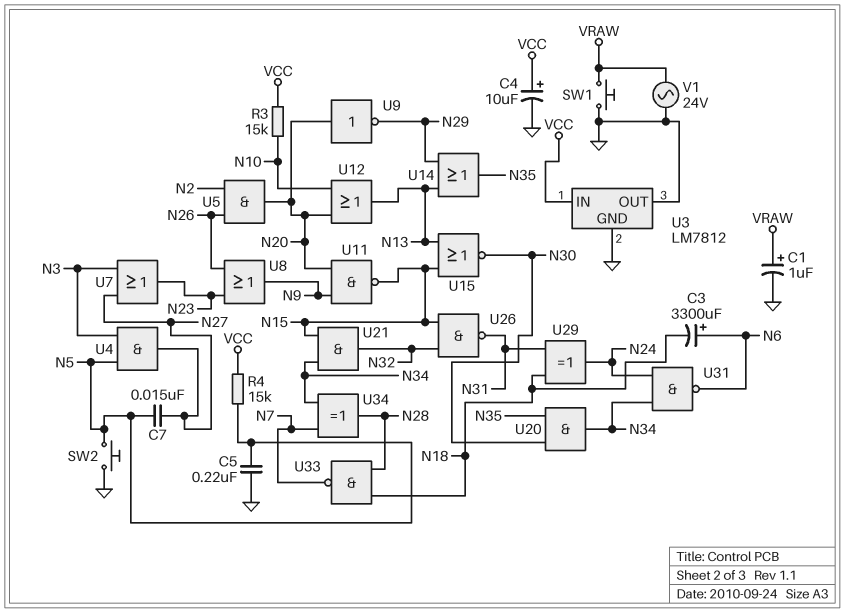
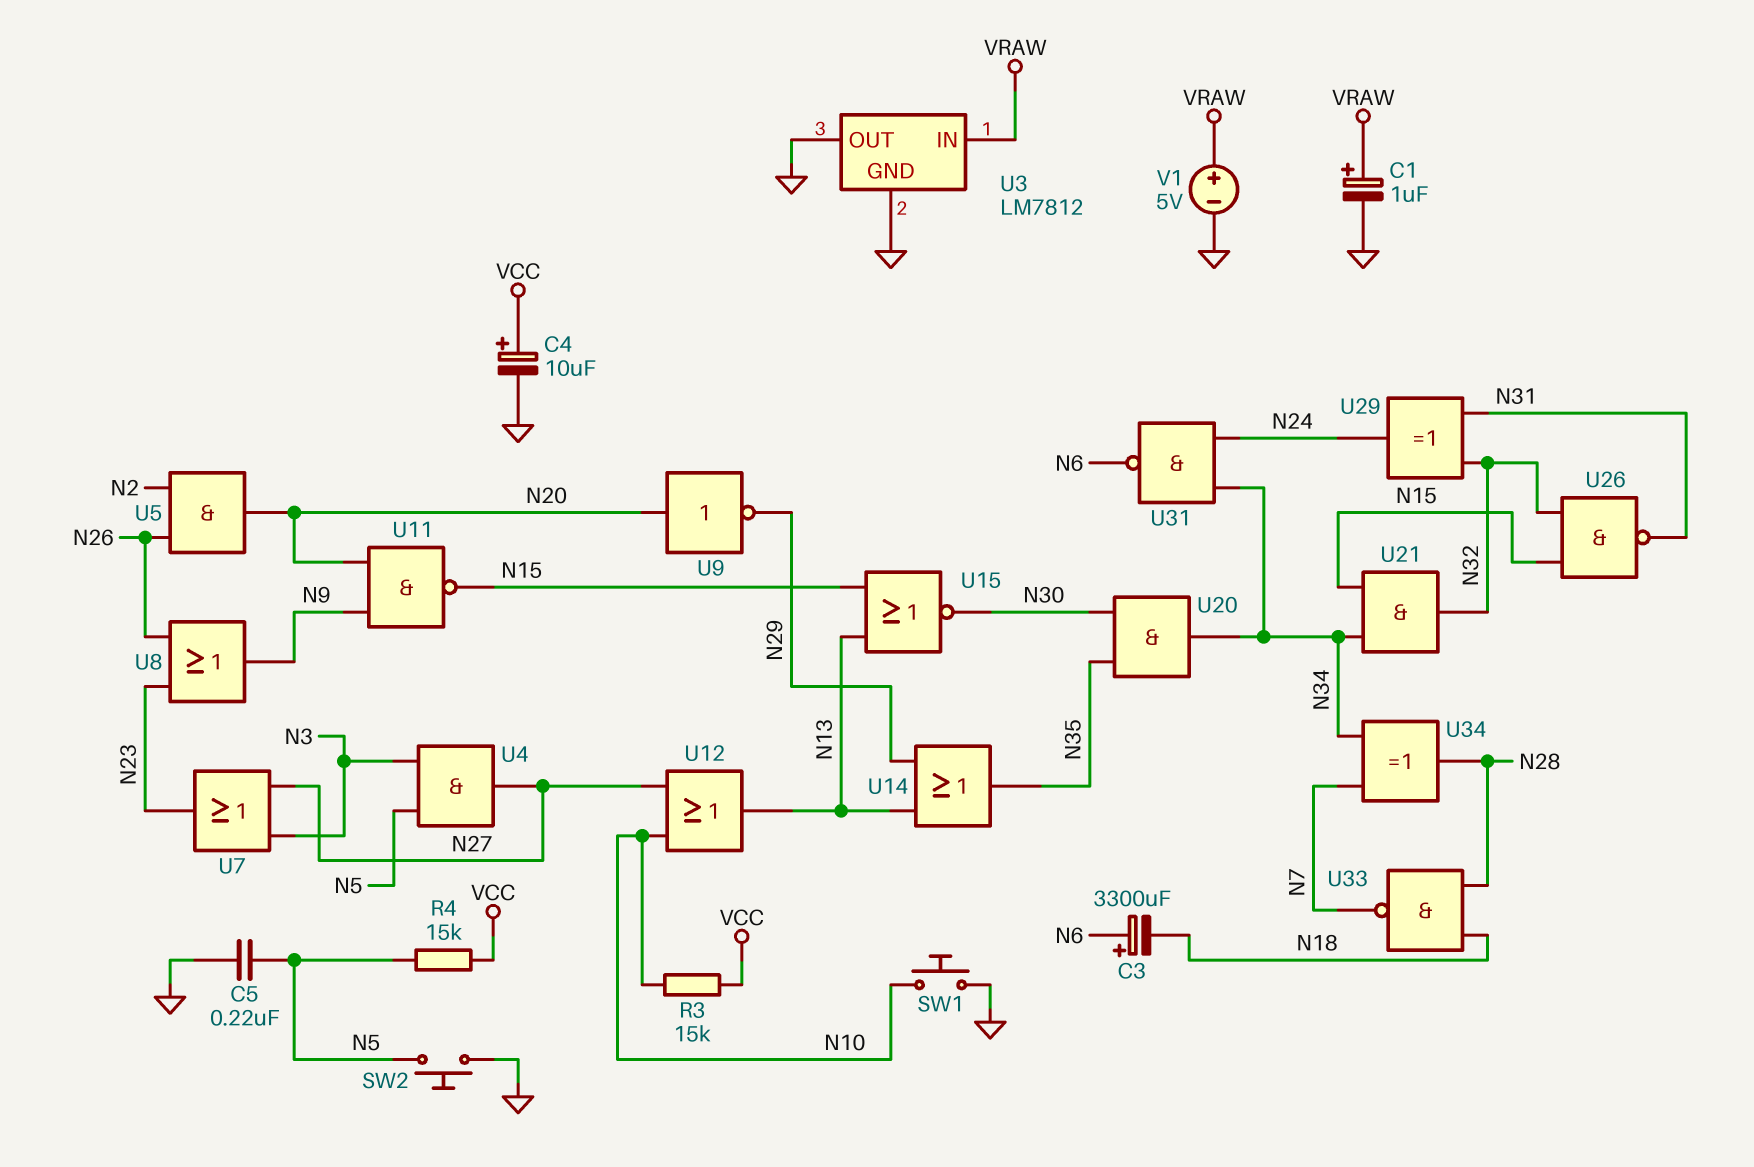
C7: 15nF (N5, N27) -> none
SW1: button (GND, VRAW) -> button (GND, N10)
U3 pin IN: VCC -> VRAW
U12: OR (in N10, in N20, out N13) -> OR (in N10, in N27, out N13)
U29: XOR (in N18, in N31, out N24) -> XOR (in N31, in N32, out N24)
V1: AC 24V (GND, VRAW) -> 5V (plus VRAW, minus GND)

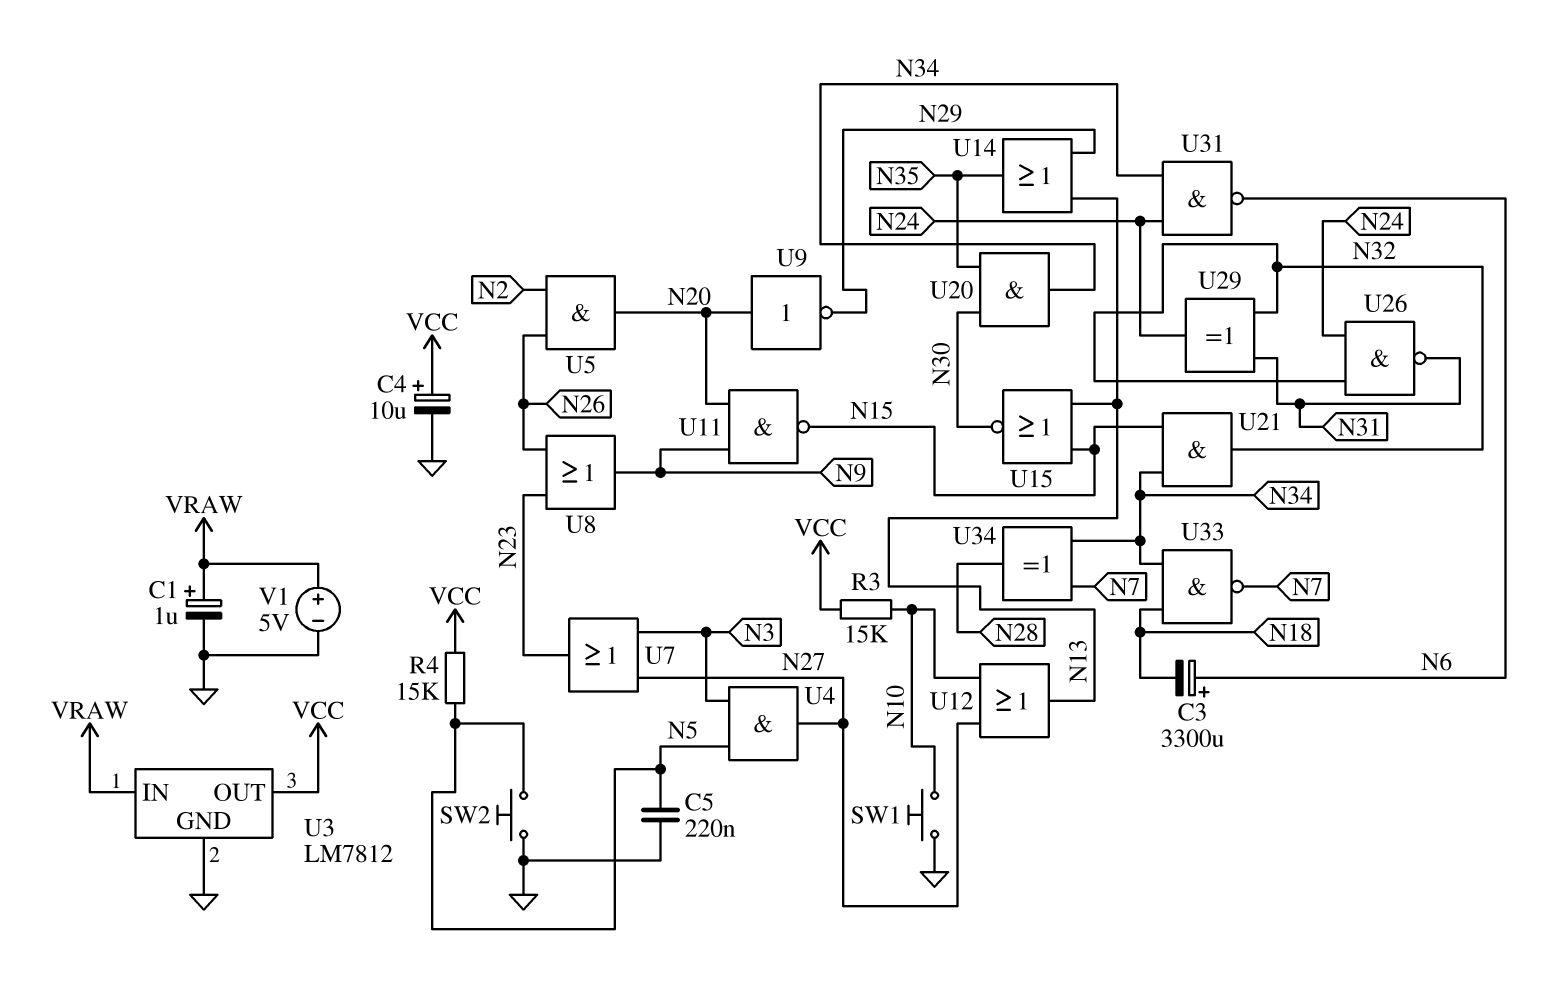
U3 pin OUT: GND -> VCC
U26: NAND (in N15, in N32, out N31) -> NAND (in N24, in N32, out N31)
U33: NAND (in N18, in N28, out N7) -> NAND (in N18, in N34, out N7)

